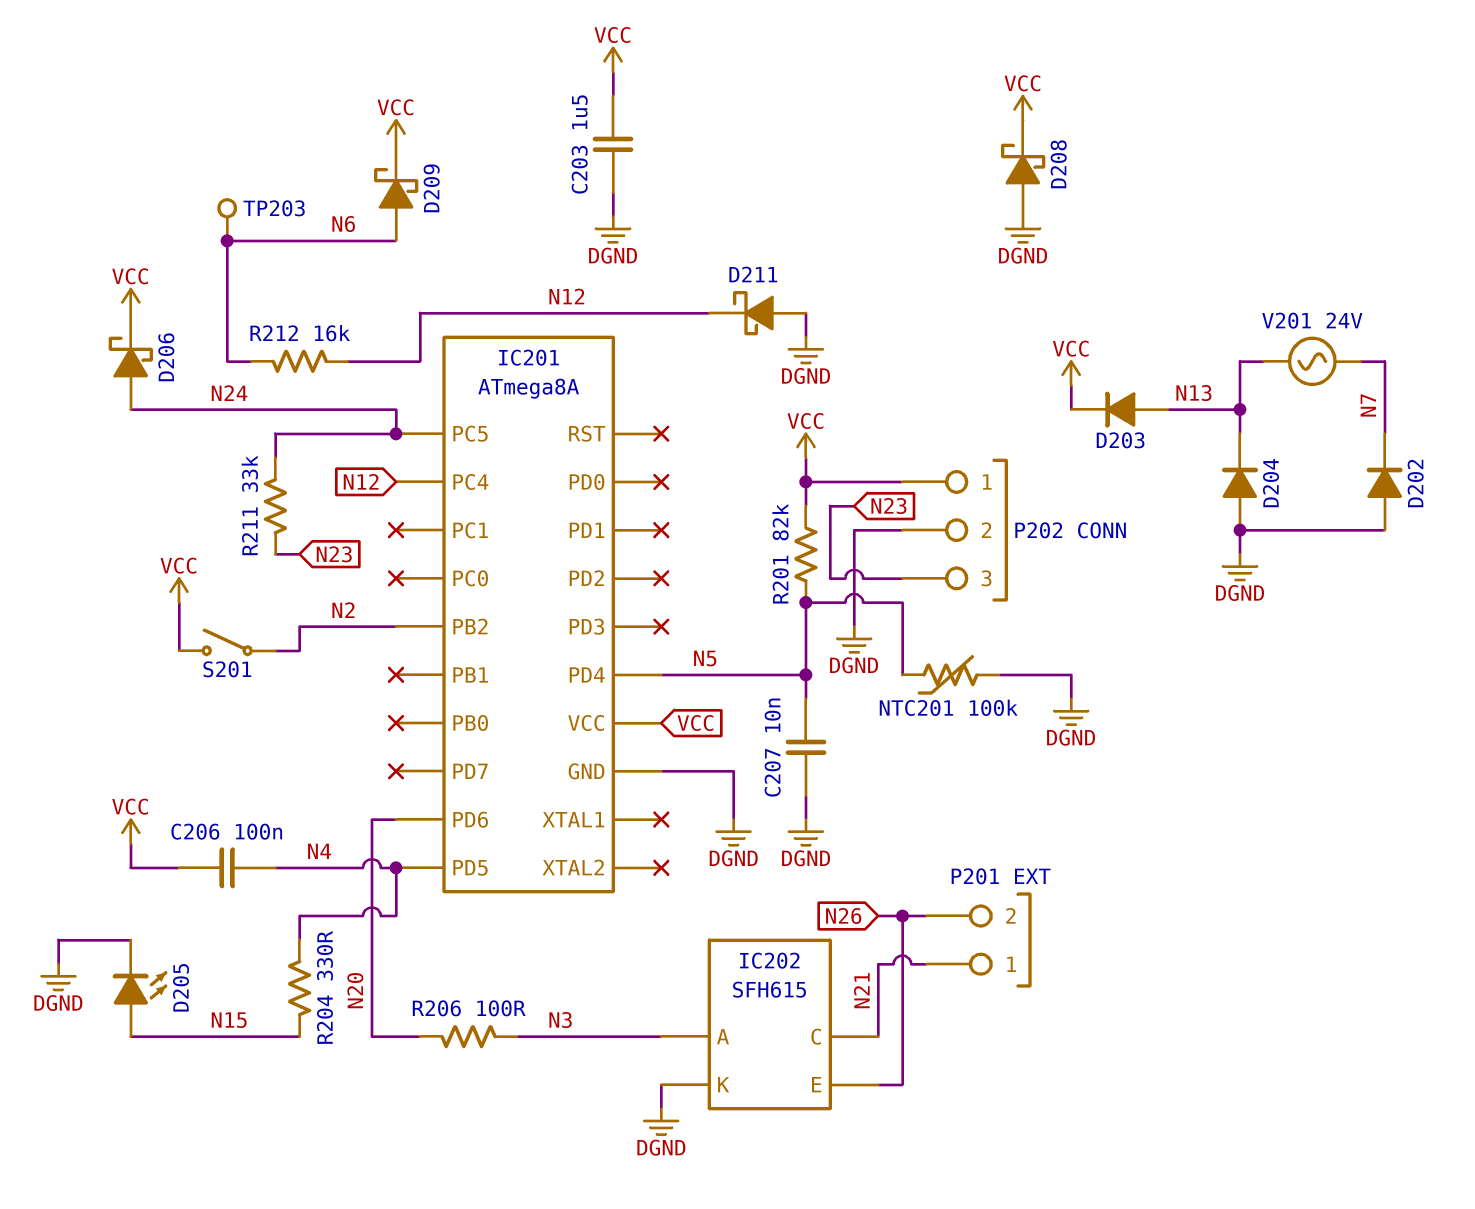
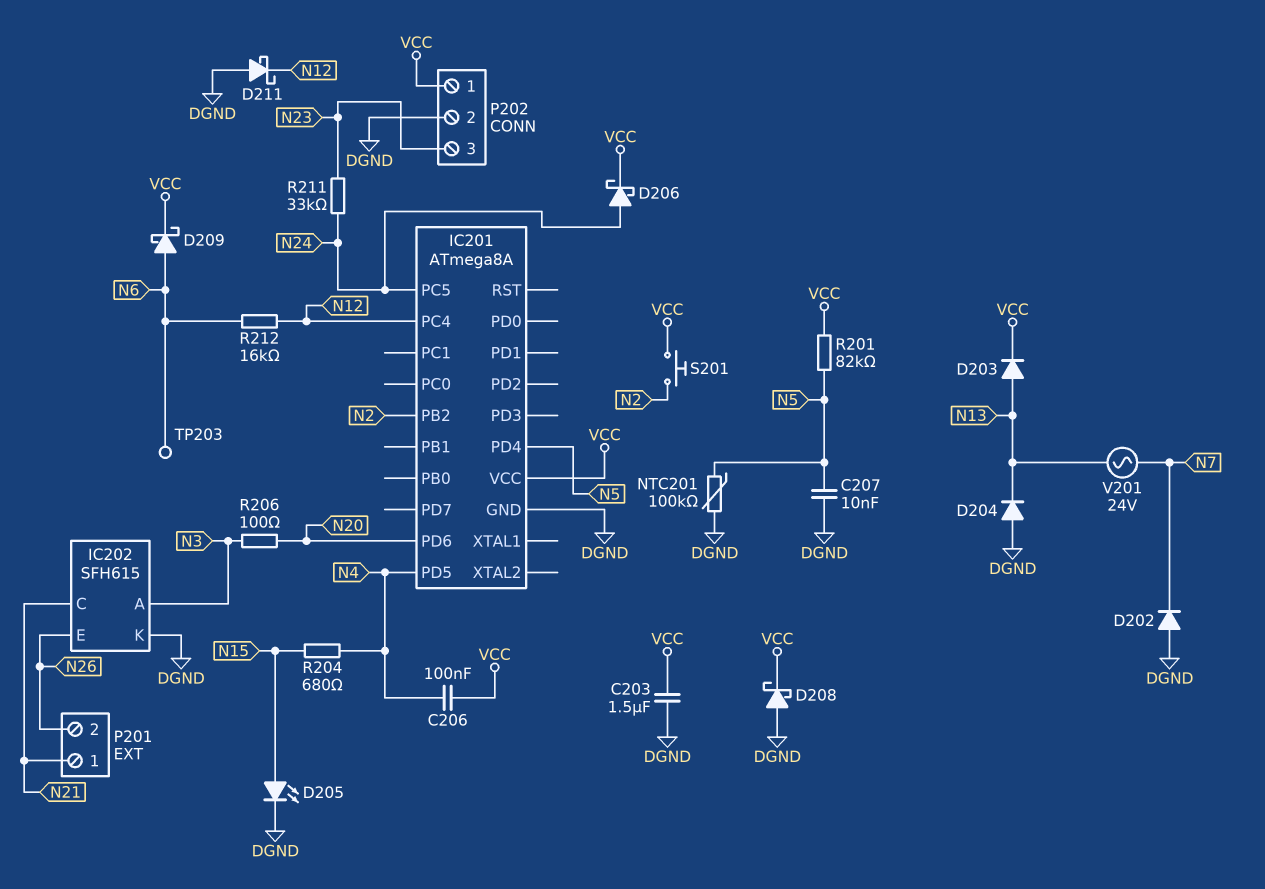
R204: 330 (N4, N15) -> 680 (N4, N15)
S201: switch (N2, VCC) -> button (N2, VCC)

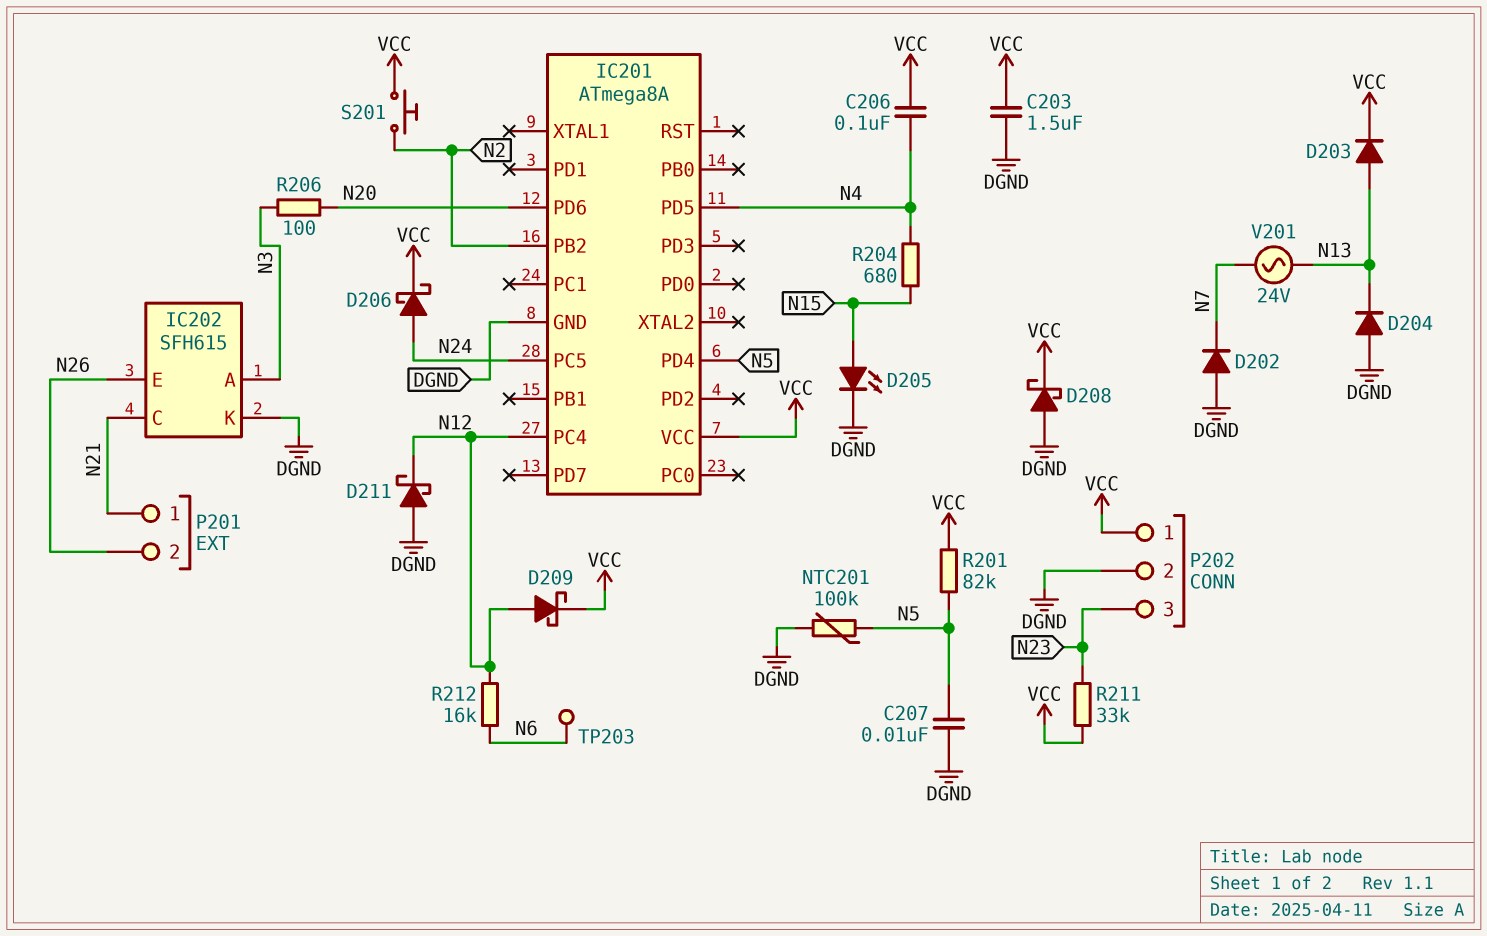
D209: schottky (A N6, K VCC) -> schottky (A N12, K VCC)
R211: 33k (N23, N24) -> 33k (N23, VCC)

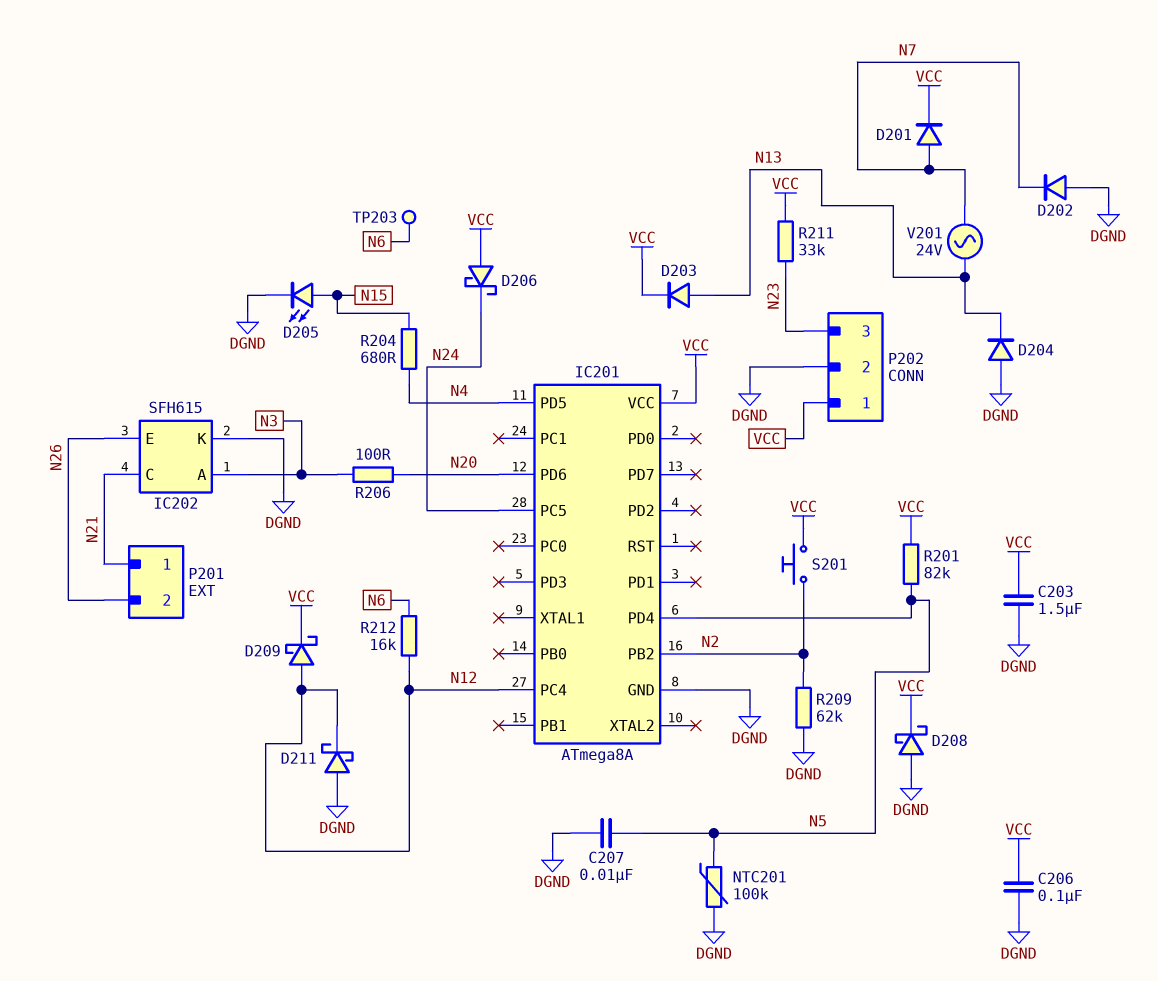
C206: 100nF (N4, VCC) -> 100nF (DGND, VCC)
D201: none -> diode (A N7, K VCC)
D206: schottky (A N24, K VCC) -> schottky (A VCC, K N24)
R209: none -> 62k (DGND, N2)

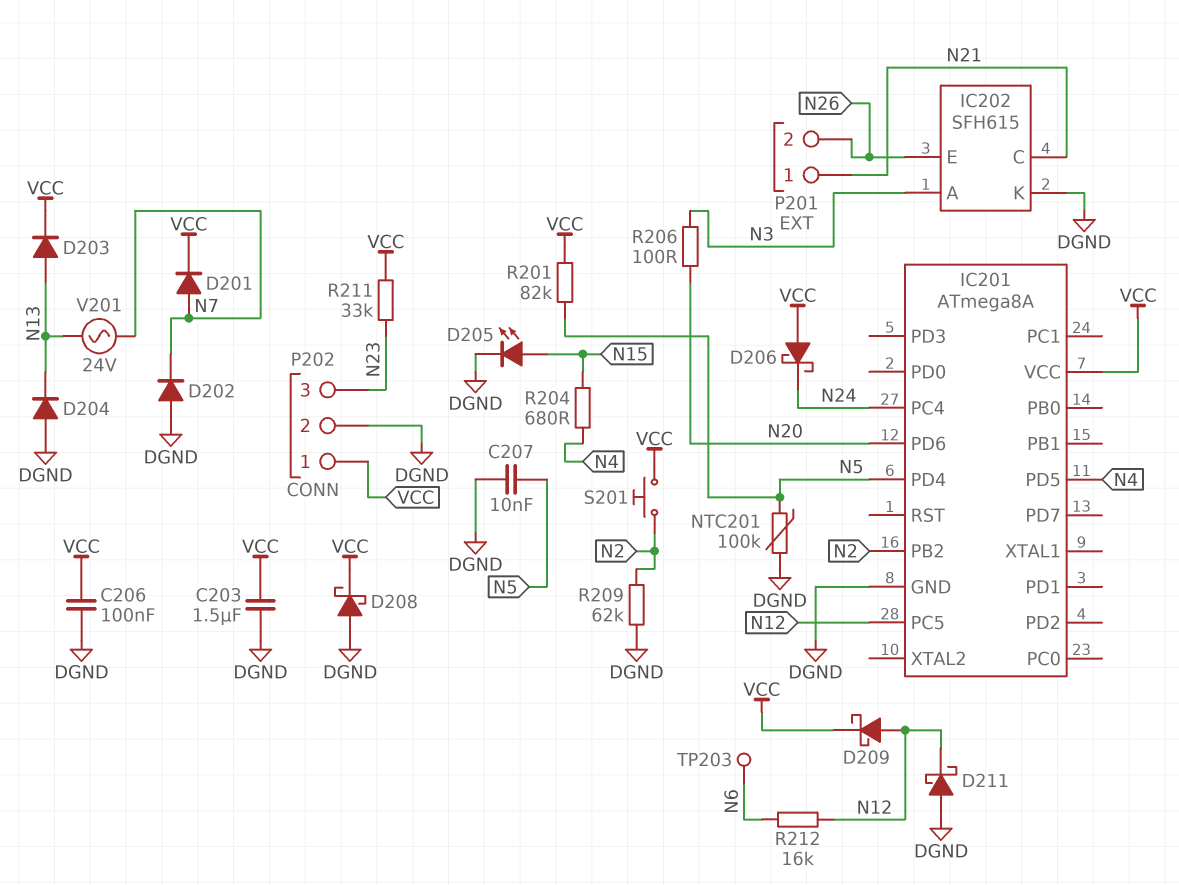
IC201 pin PC4: N12 -> N24
IC201 pin PC5: N24 -> N12

